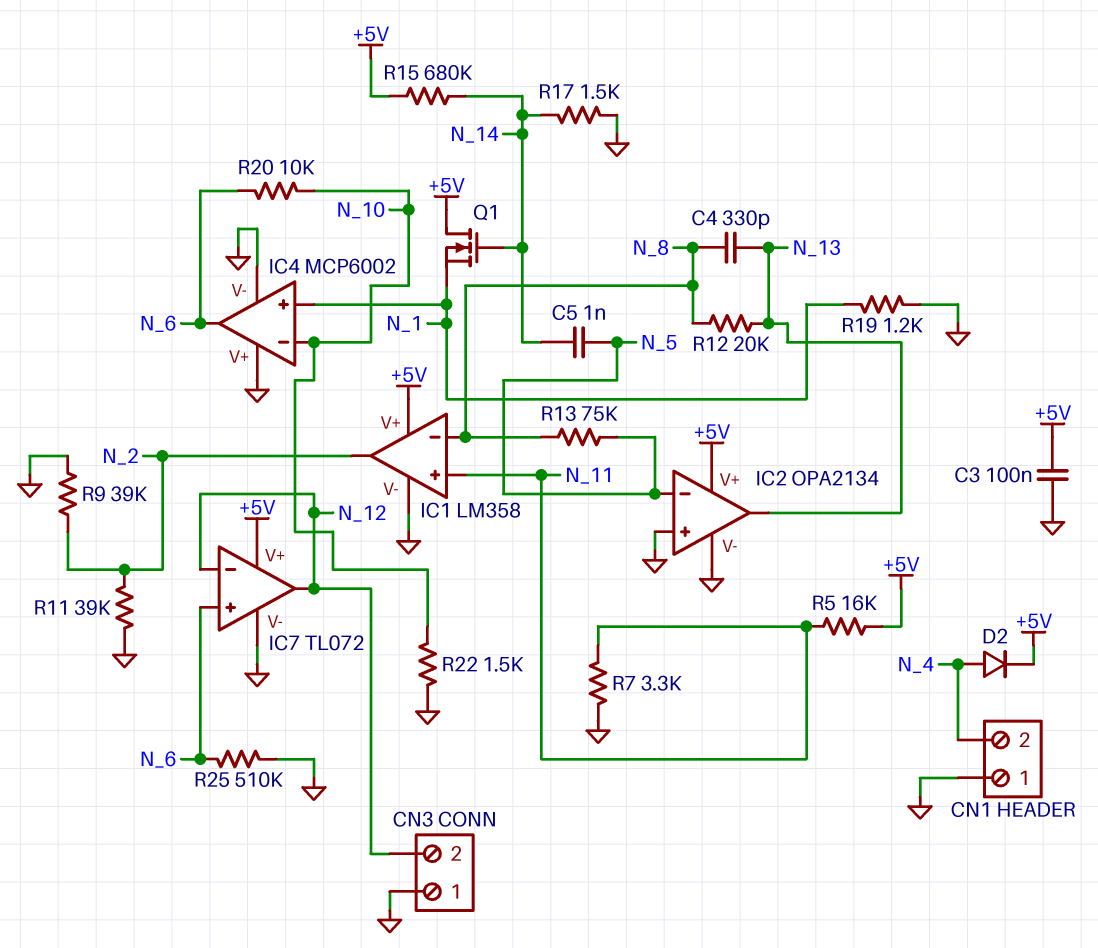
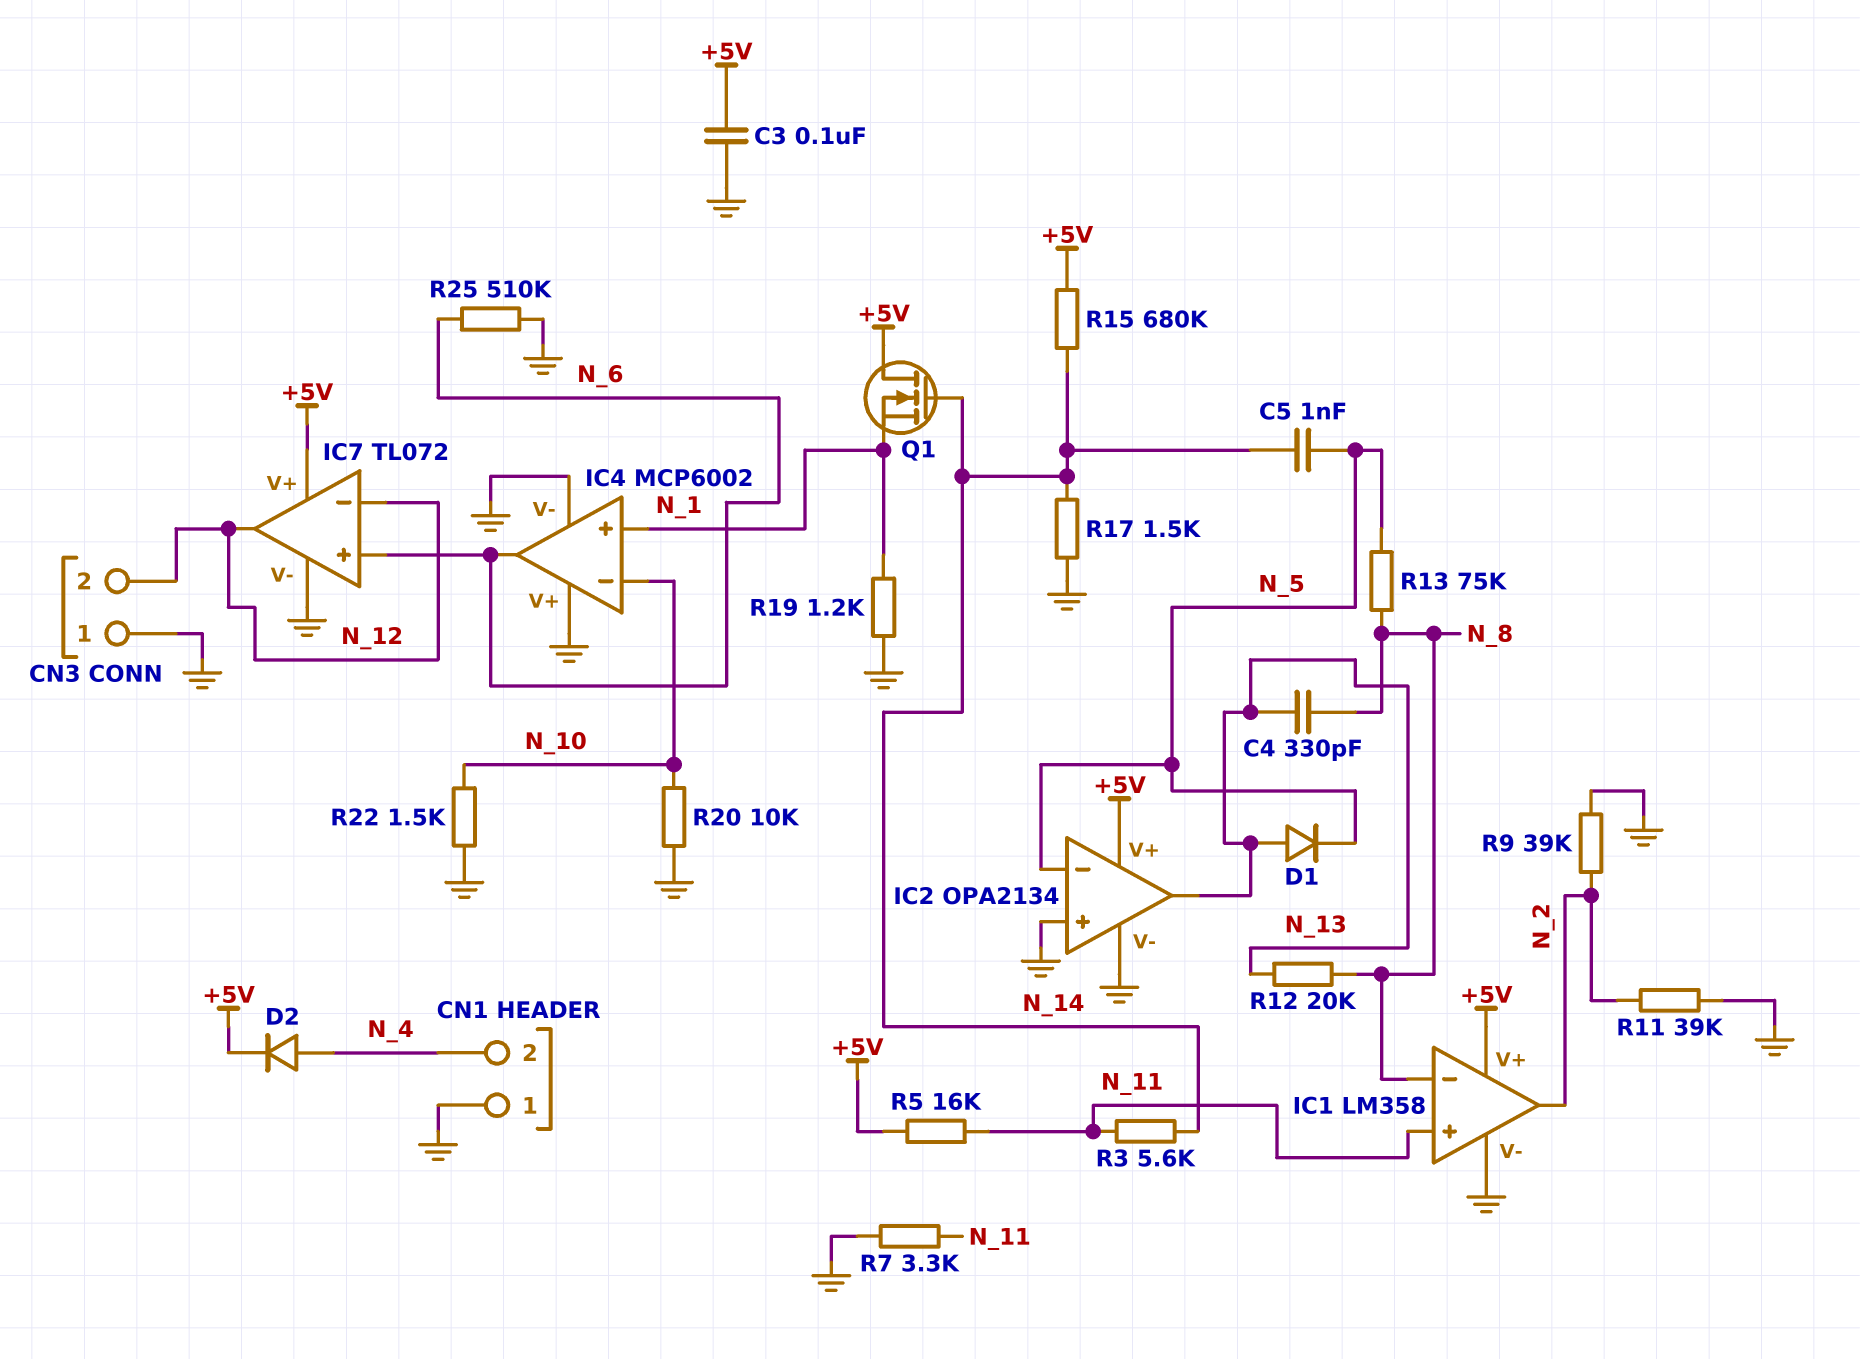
D1: none -> diode (A N_13, K N_5)
R3: none -> 5.6k (N_11, N_14)
R20: 10k (N_6, N_10) -> 10k (GND, N_10)

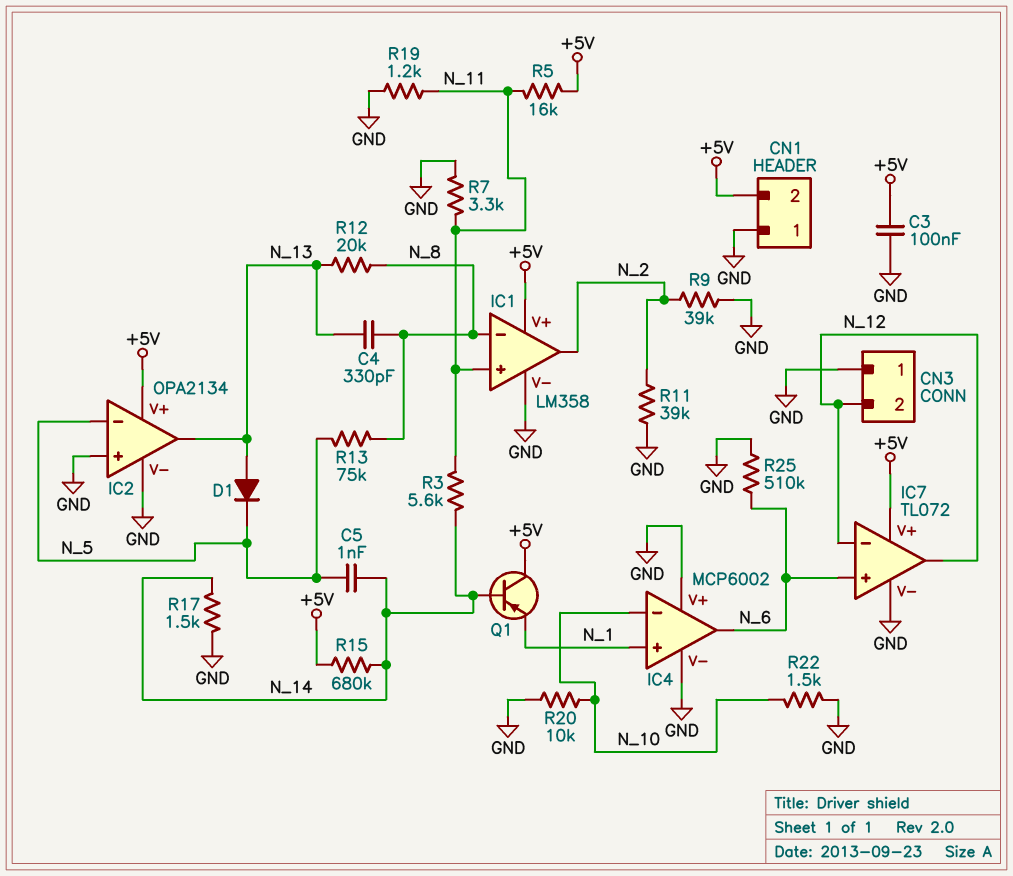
CN1 pin 2: N_4 -> +5V
D2: diode (A N_4, K +5V) -> none
Q1: NMOS (G N_14, D +5V, S N_1) -> PNP (B N_14, C +5V, E N_1)
R19: 1.2k (GND, N_1) -> 1.2k (GND, N_11)

